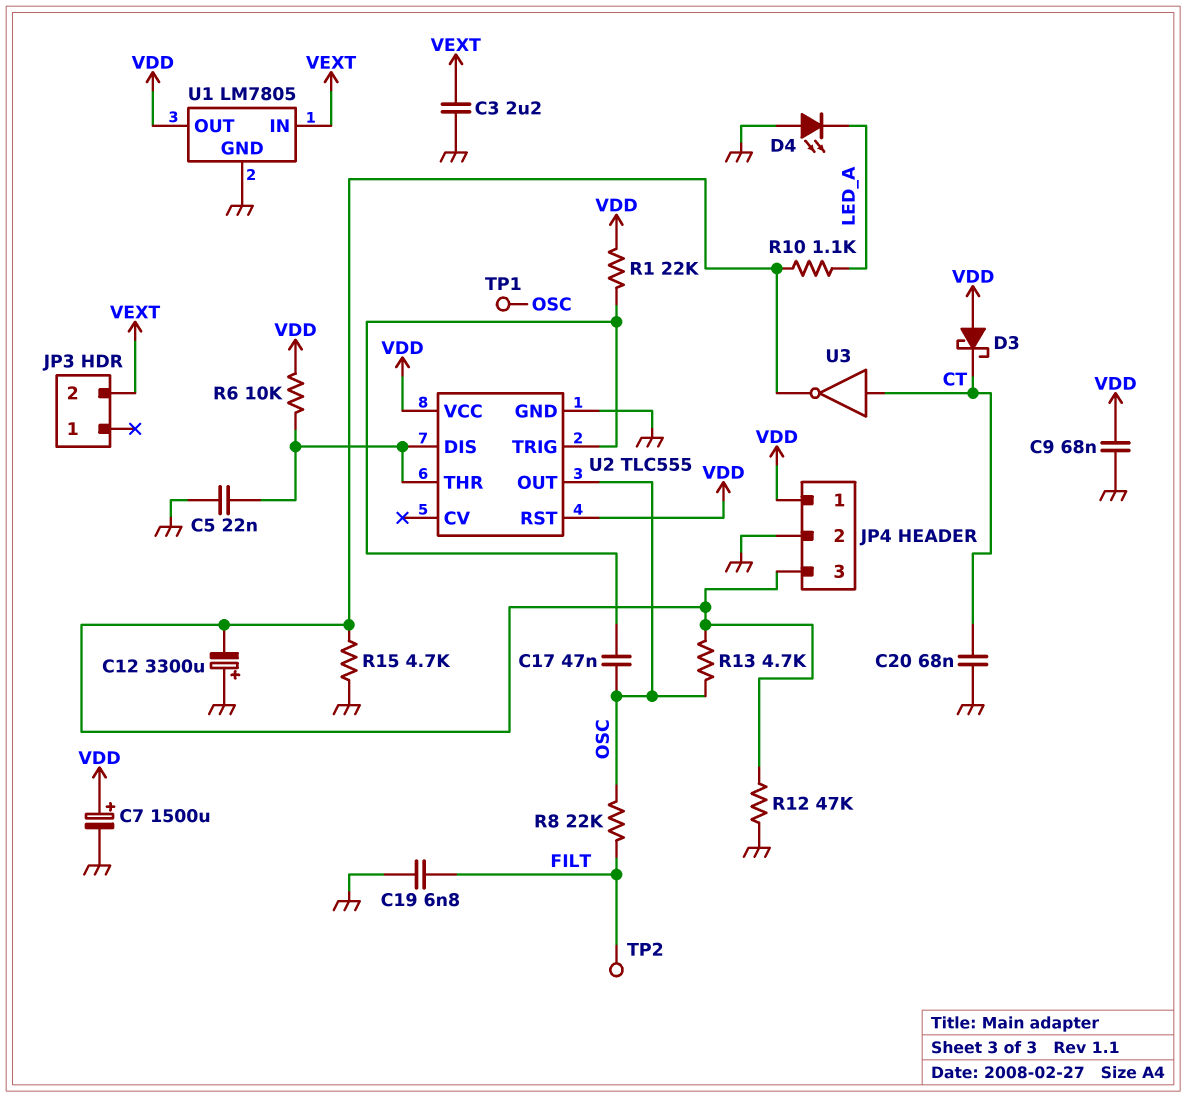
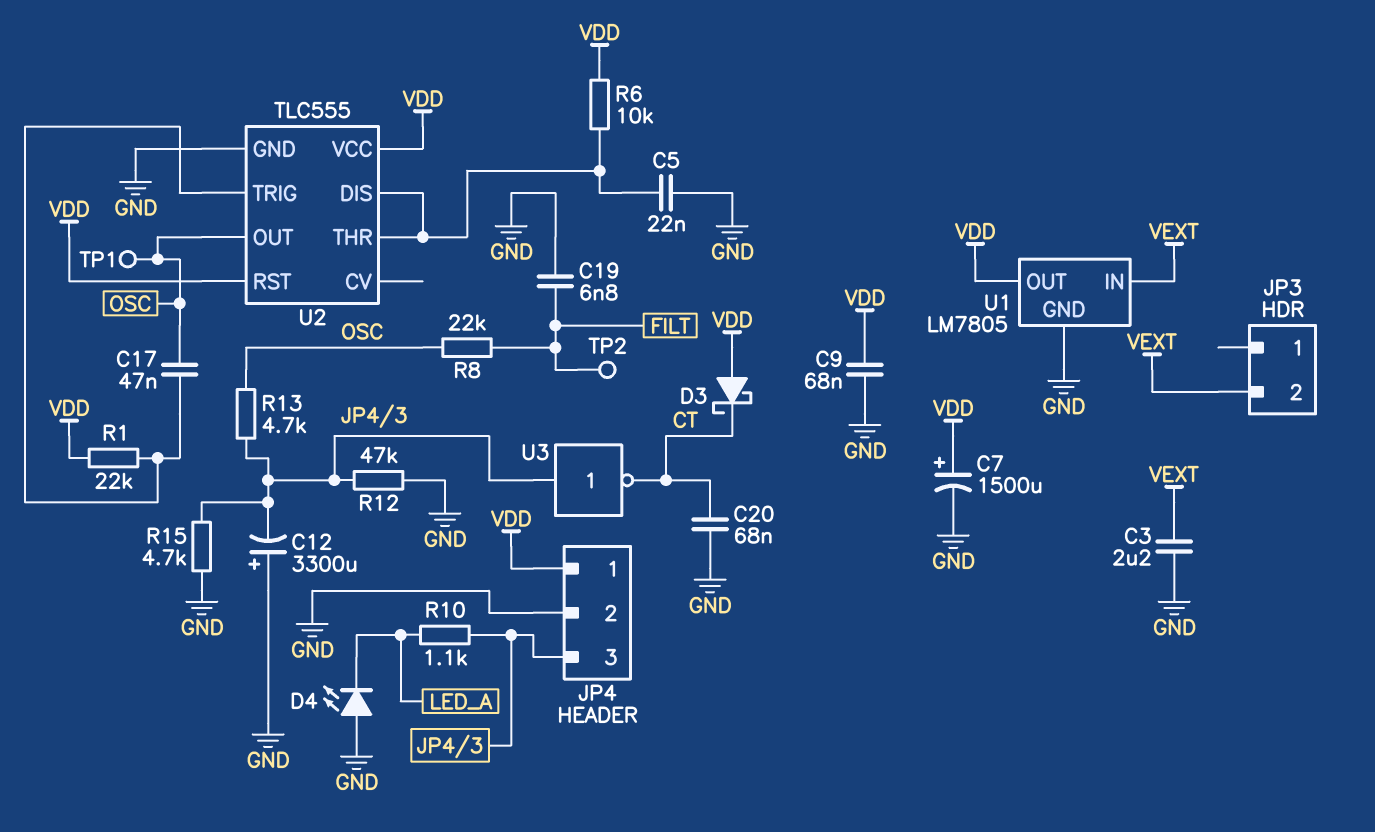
U3: NOT (in CT, out JP4/3) -> NOT (in JP4/3, out CT)

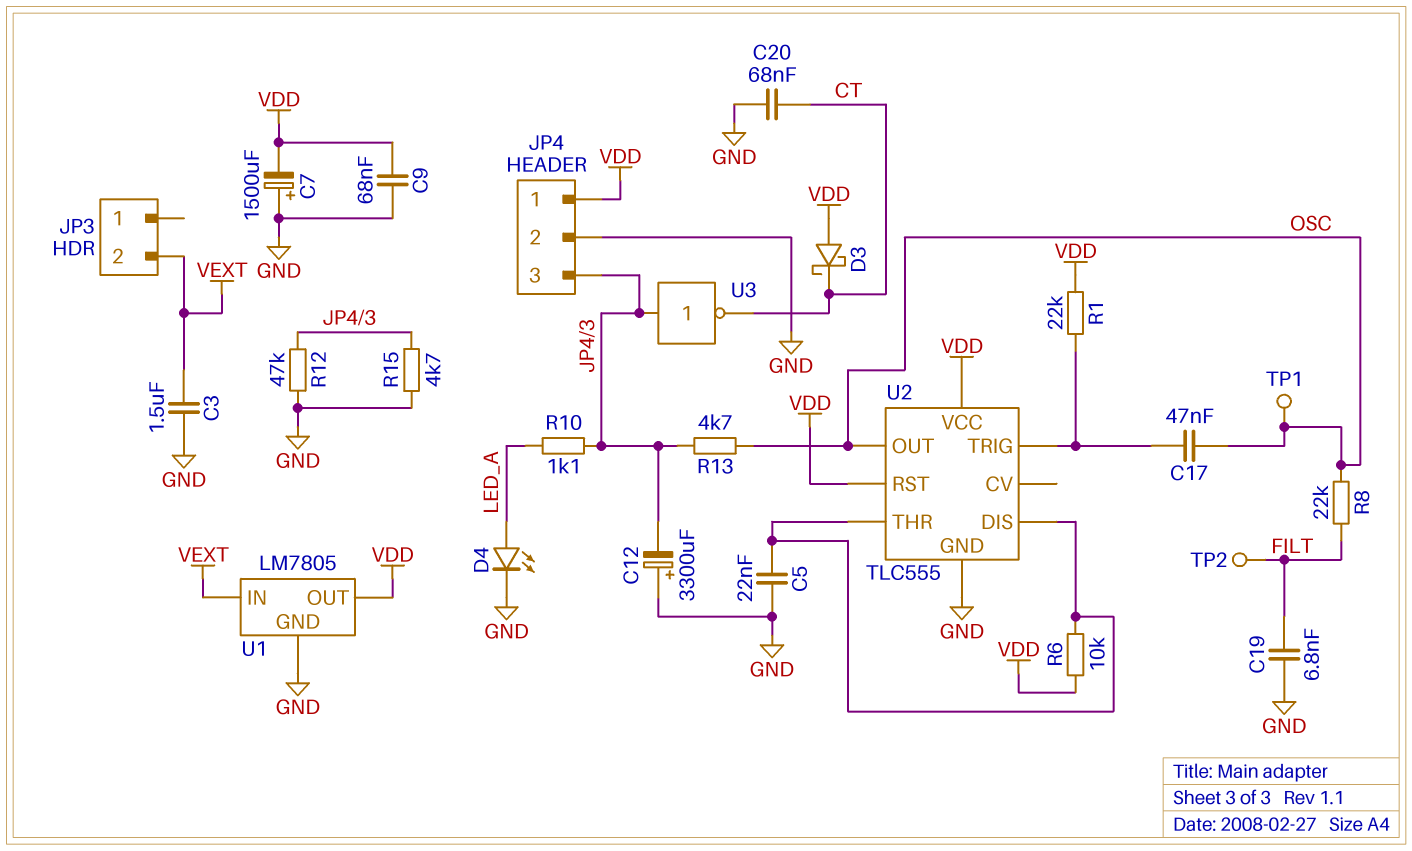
C3: 2.2uF (GND, VEXT) -> 1.5uF (GND, VEXT)
C7: 1500uF (plus VDD, minus GND) -> 1500uF (plus GND, minus VDD)
D4: LED (A GND, K LED_A) -> LED (A LED_A, K GND)

